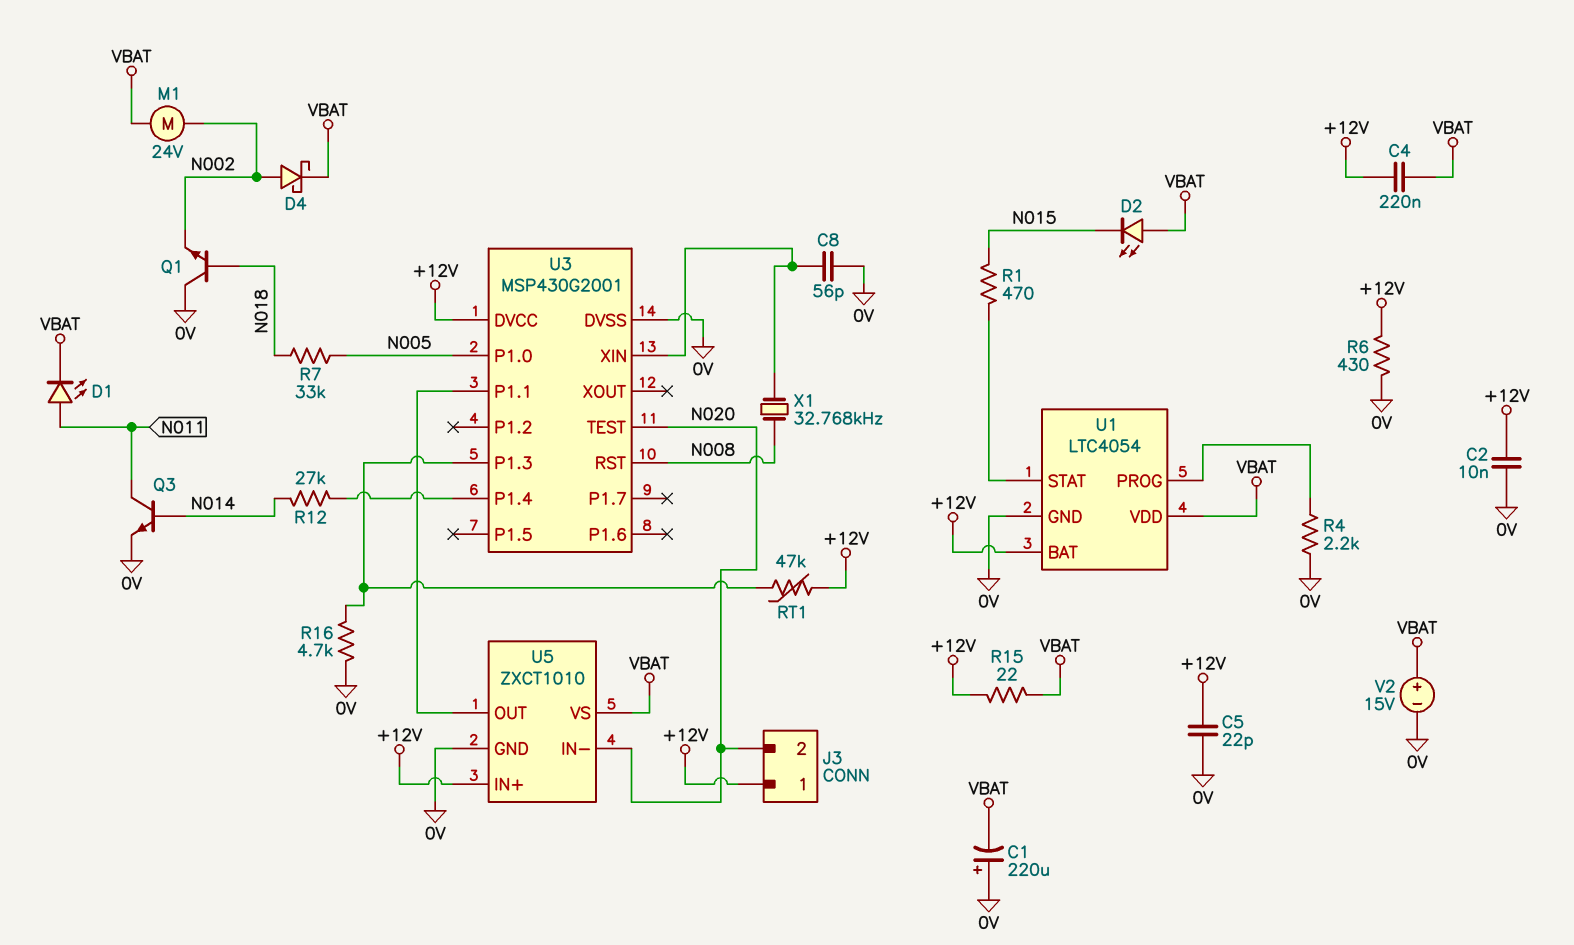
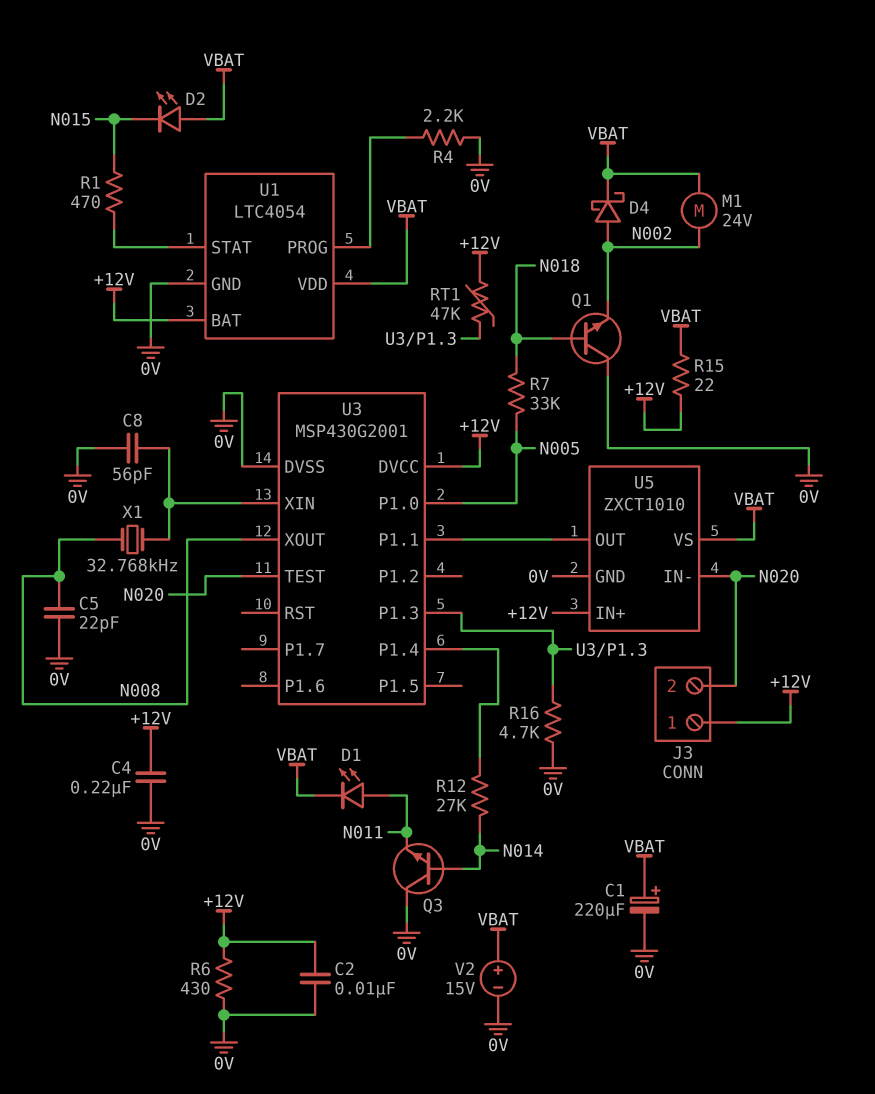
C1: 220uF (plus 0V, minus VBAT) -> 220uF (plus VBAT, minus 0V)
C4: 220nF (+12V, VBAT) -> 220nF (+12V, 0V)
C5: 22pF (+12V, 0V) -> 22pF (0V, N008)
Q3: NPN (B N014, C N011, E 0V) -> NPN (B N014, C 0V, E N011)
U3 pin RST: N008 -> none
U3 pin XOUT: none -> N008

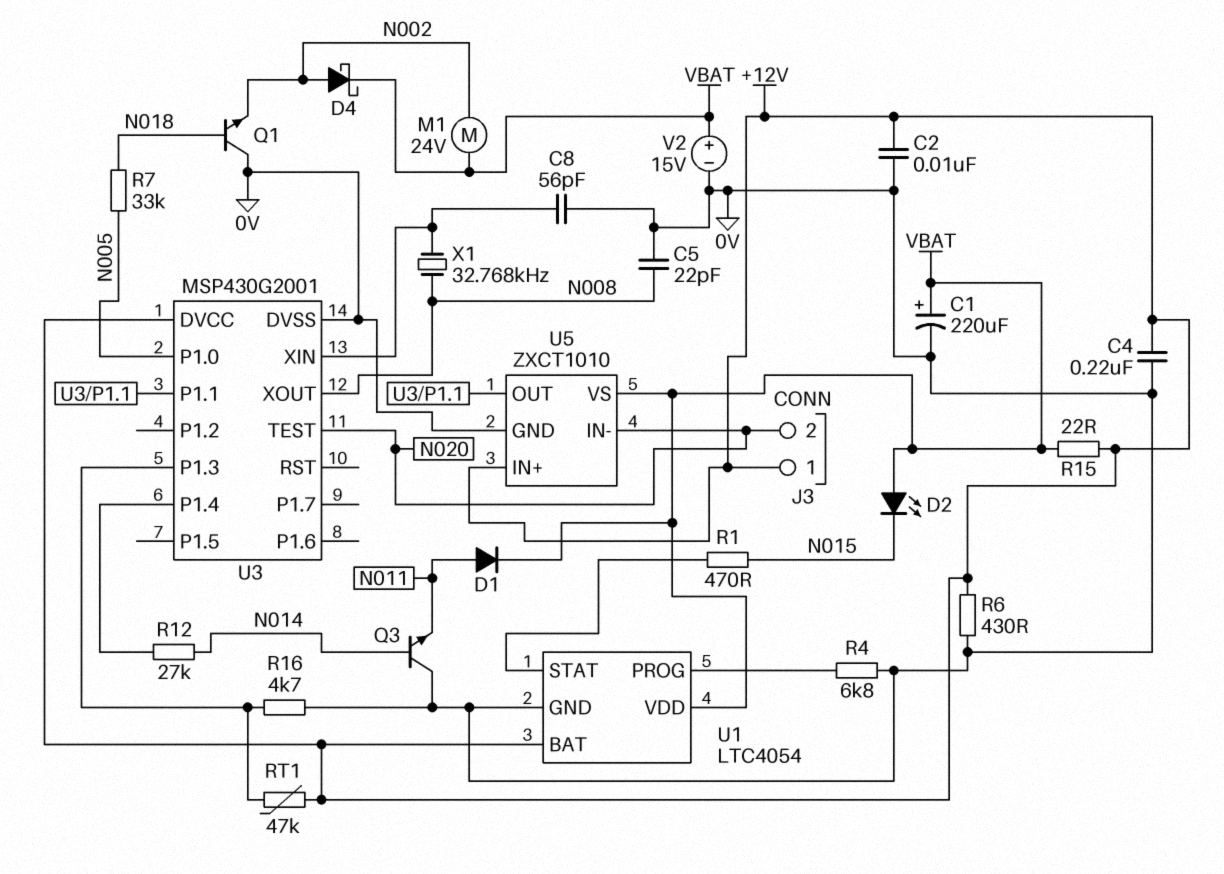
D1: LED (A N011, K VBAT) -> diode (A N011, K VBAT)
R4: 2.2k (0V, U1/PROG) -> 6.8k (0V, U1/PROG)

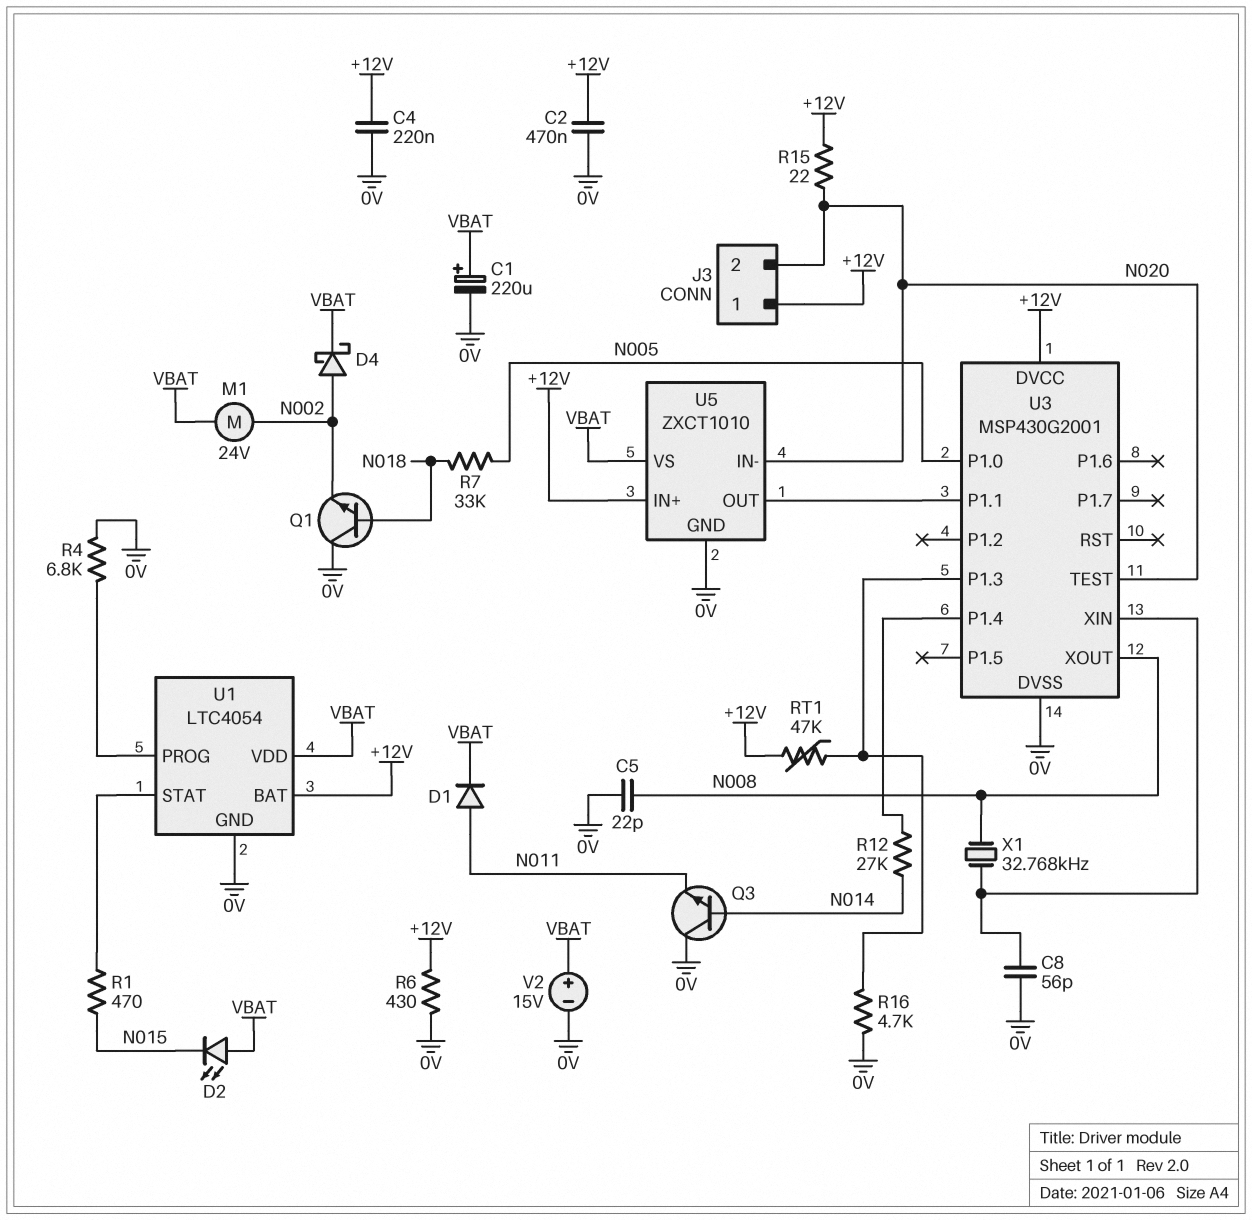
C2: 10nF (+12V, 0V) -> 470nF (+12V, 0V)
R15: 22 (+12V, VBAT) -> 22 (+12V, N020)

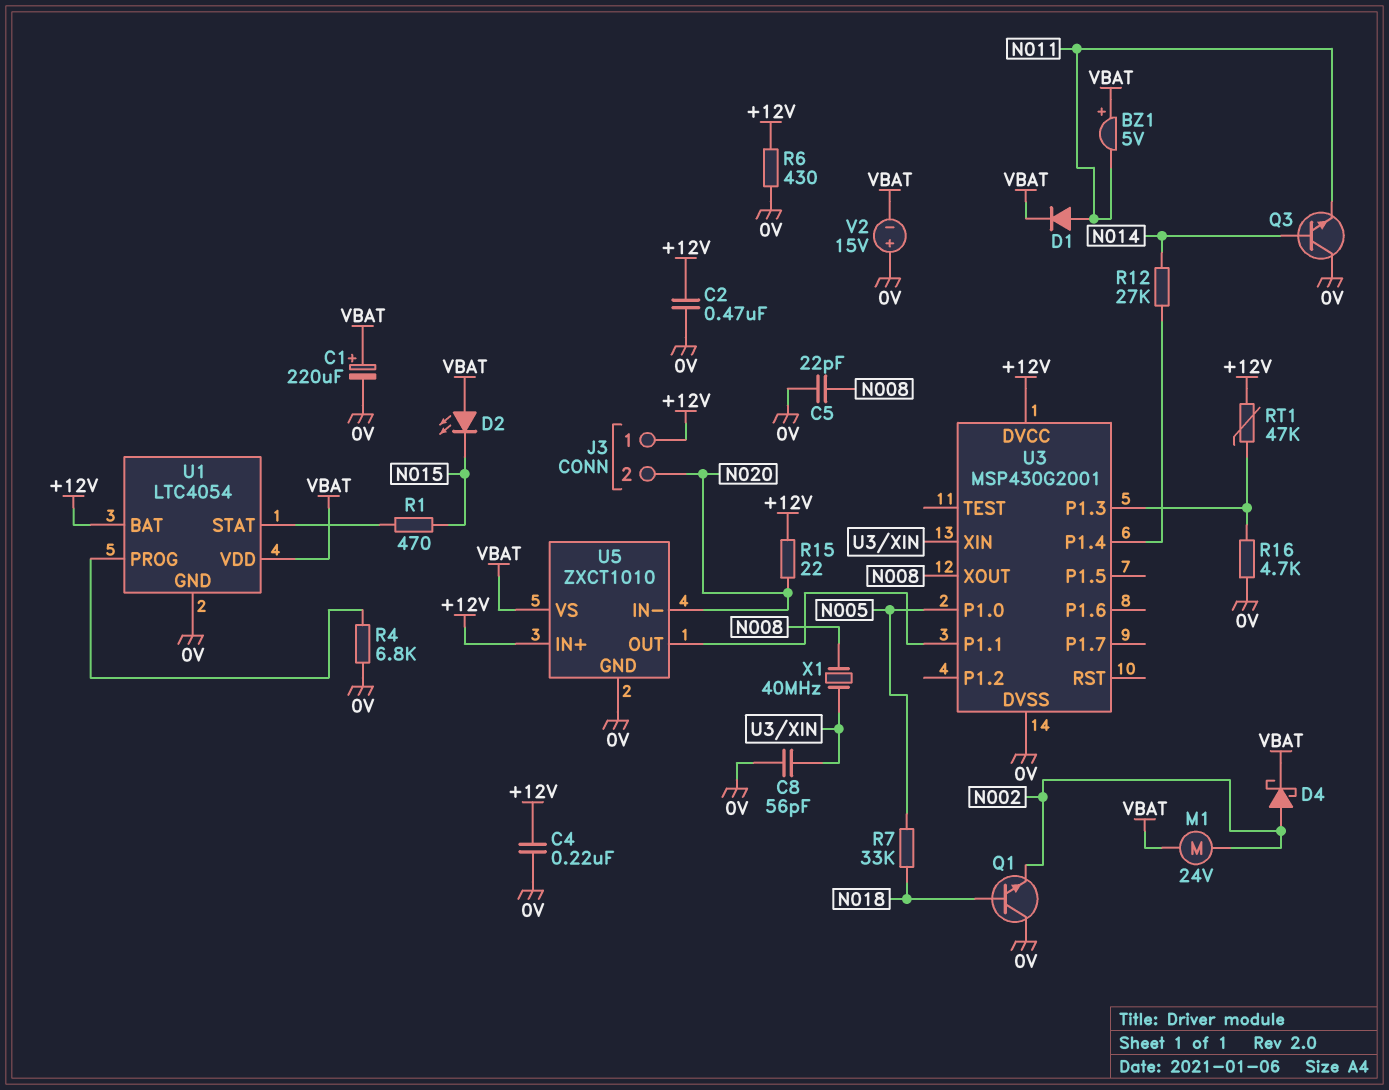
BZ1: none -> buzzer 5V (plus VBAT, minus N011)
U3 pin TEST: N020 -> none
V2: 15V (plus VBAT, minus 0V) -> 15V (plus 0V, minus VBAT)
X1: 32.768kHz (N008, U3/XIN) -> 40MHz (N008, U3/XIN)

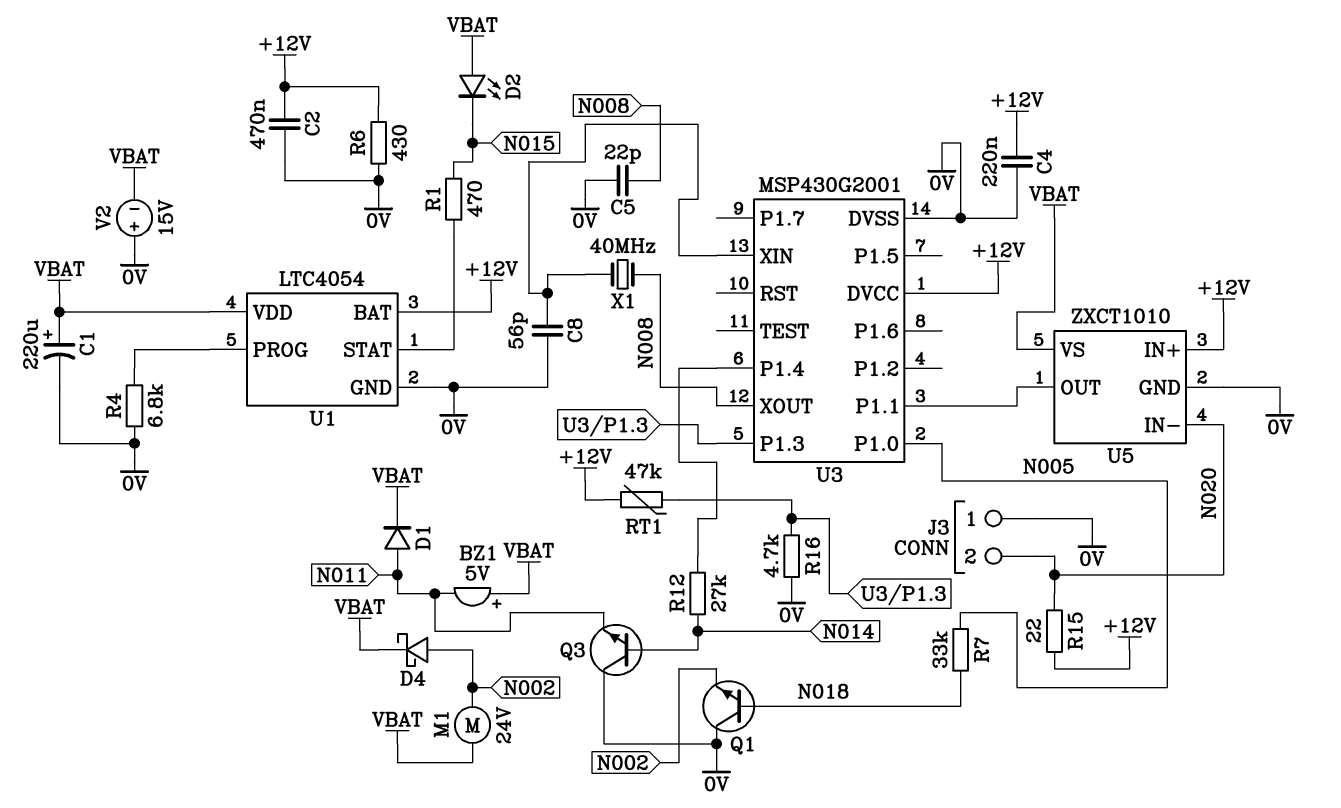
J3 pin 1: +12V -> 0V

